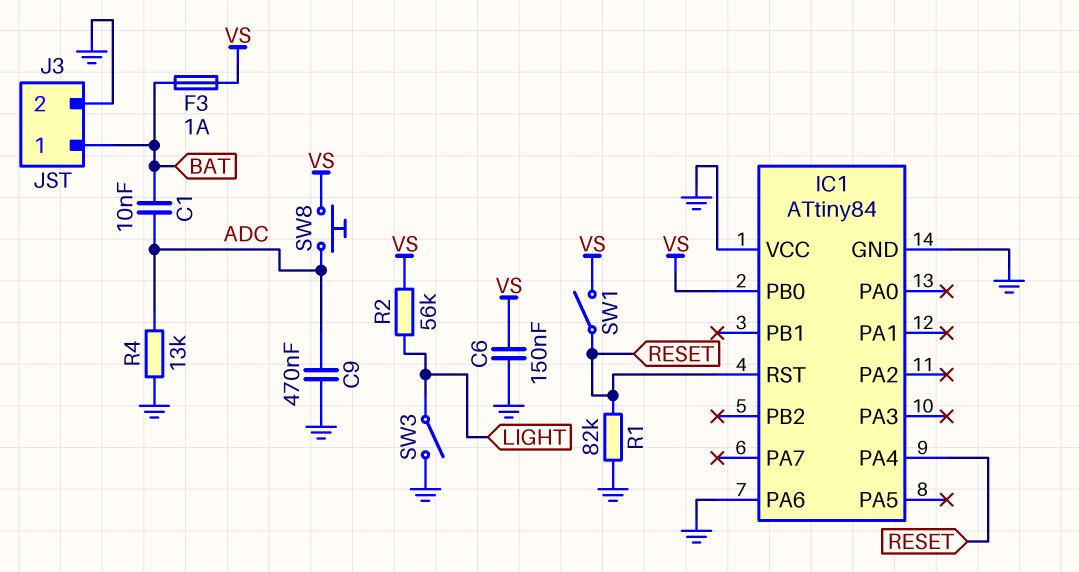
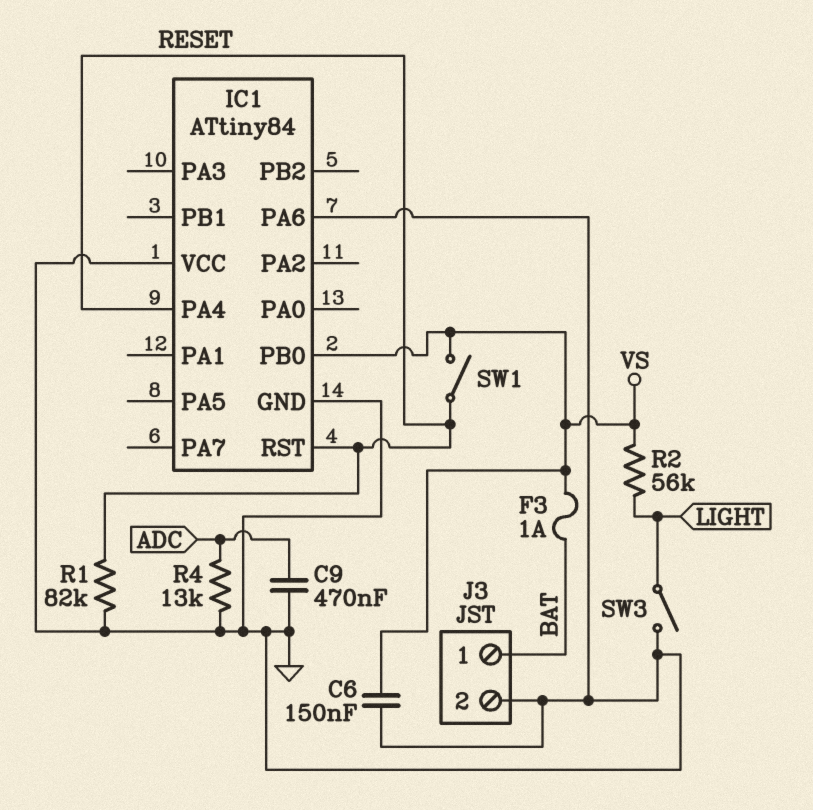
C1: 10nF (ADC, BAT) -> none
SW8: button (ADC, VS) -> none

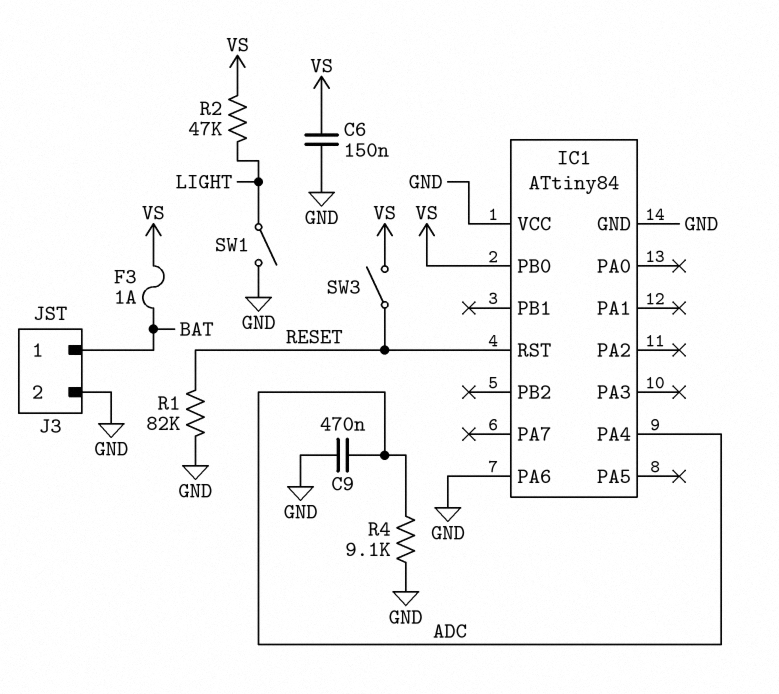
IC1 pin PA4: RESET -> ADC
R2: 56k (LIGHT, VS) -> 47k (LIGHT, VS)
R4: 13k (ADC, GND) -> 9.1k (ADC, GND)
SW1: switch (RESET, VS) -> switch (GND, LIGHT)
SW3: switch (GND, LIGHT) -> switch (RESET, VS)

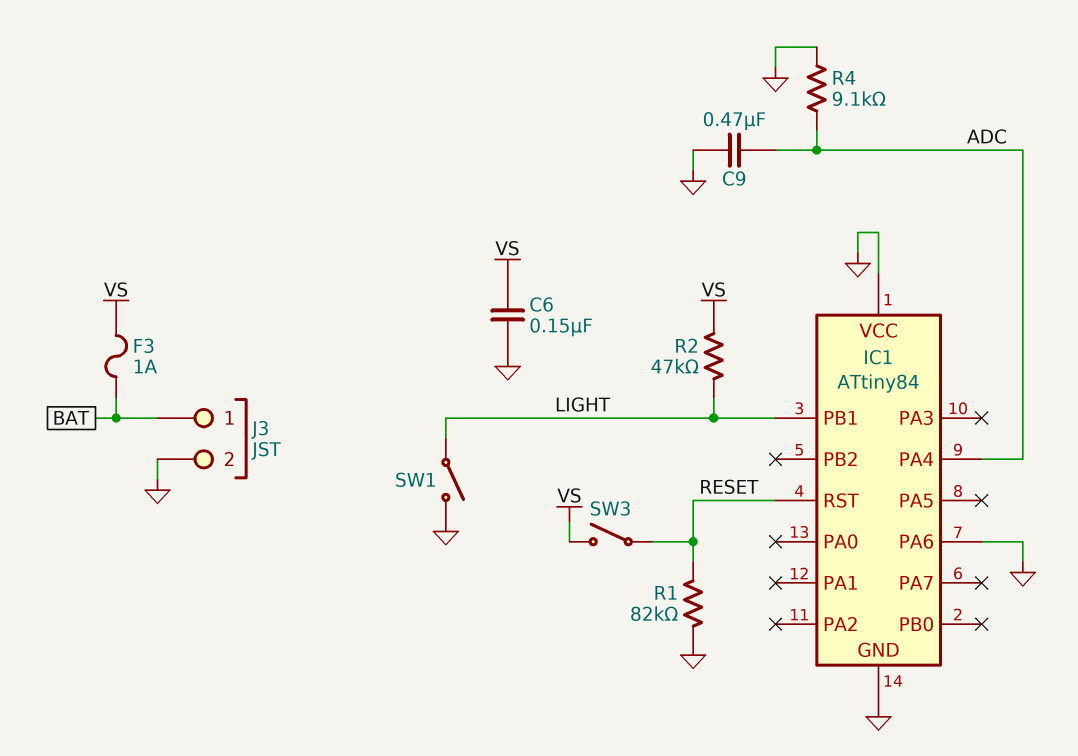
IC1 pin PB0: VS -> none
IC1 pin PB1: none -> LIGHT

